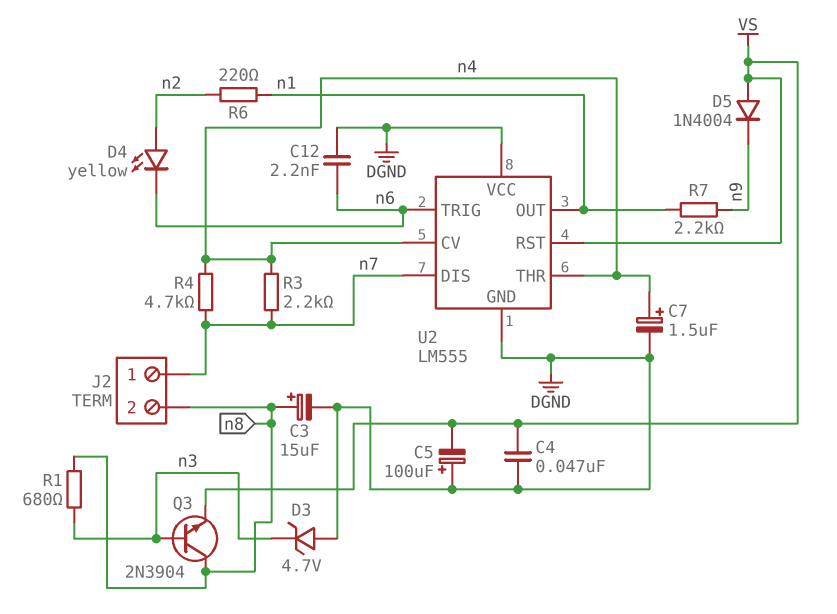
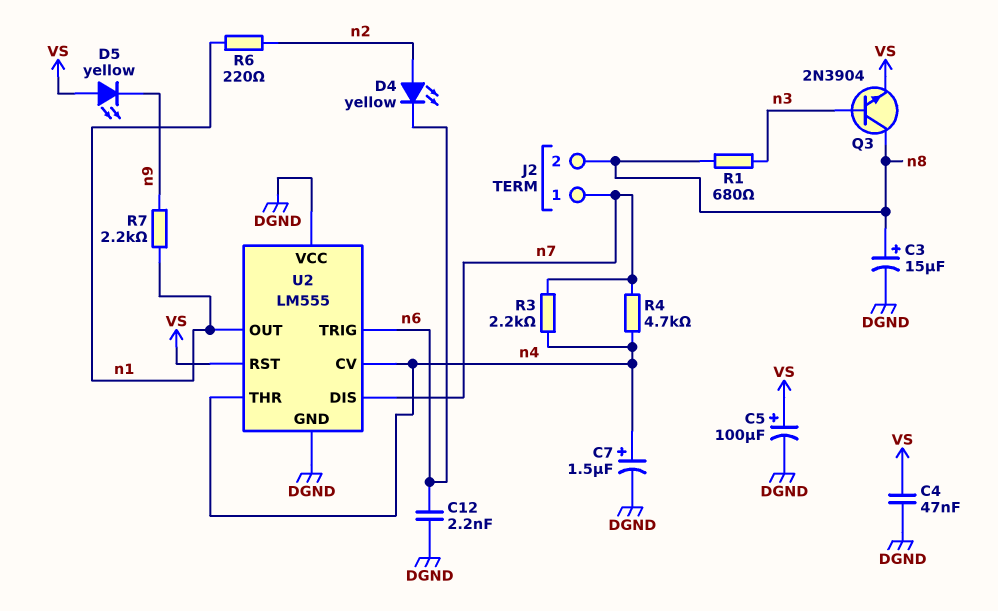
C5: 100uF (plus DGND, minus VS) -> 100uF (plus VS, minus DGND)
D3: zener 4.7V (A DGND, K n3) -> none
D5: diode 1N4004 (A VS, K n9) -> LED yellow (A VS, K n9)

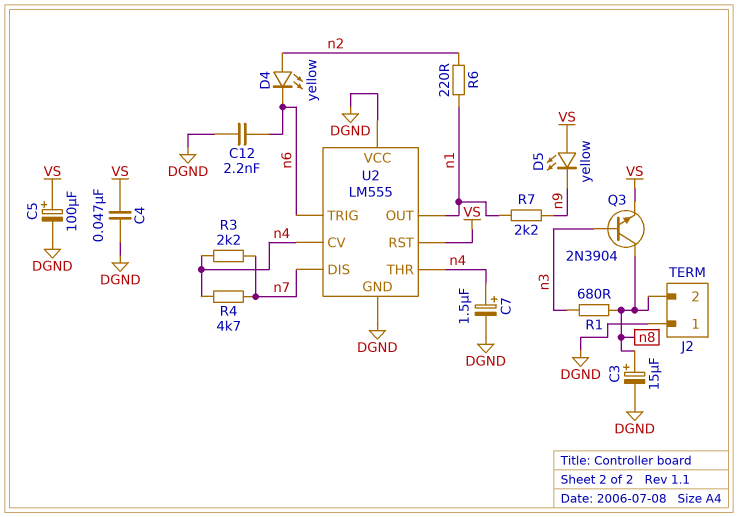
J2 pin 1: n7 -> DGND

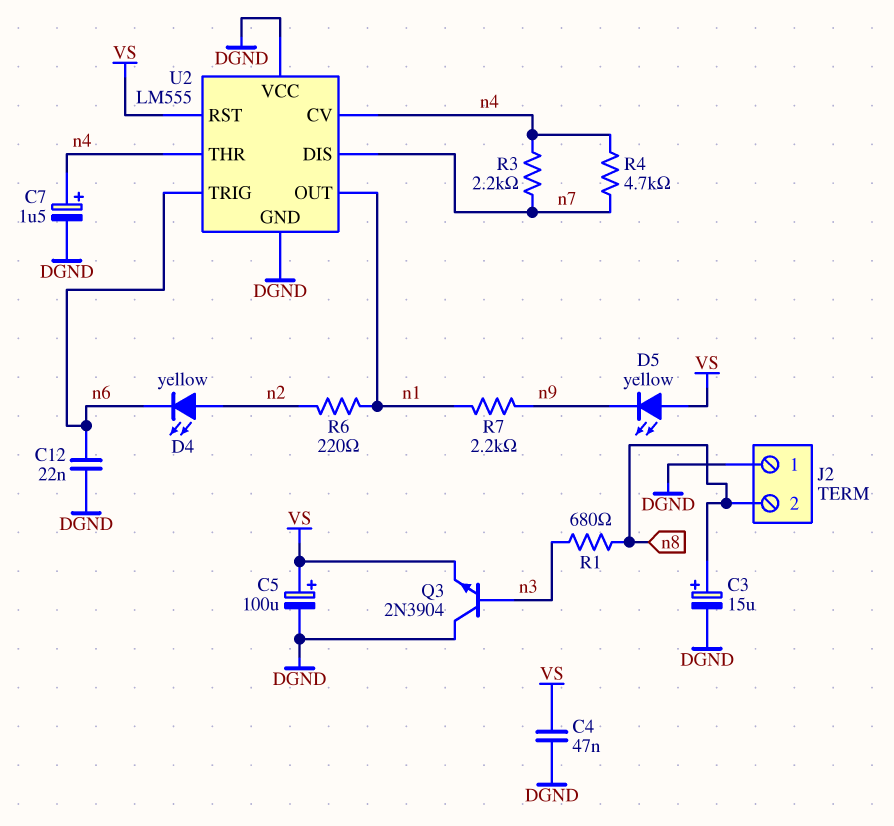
C12: 2.2nF (DGND, n6) -> 22nF (DGND, n6)
Q3: NPN 2N3904 (B n3, C n8, E VS) -> NPN 2N3904 (B n3, C DGND, E VS)

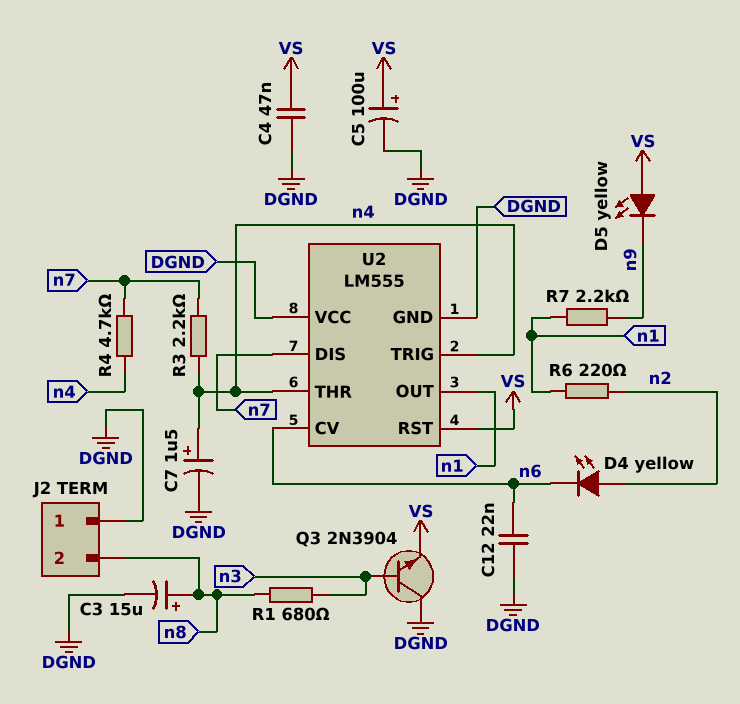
U2 pin CV: n4 -> n6
U2 pin TRIG: n6 -> n4

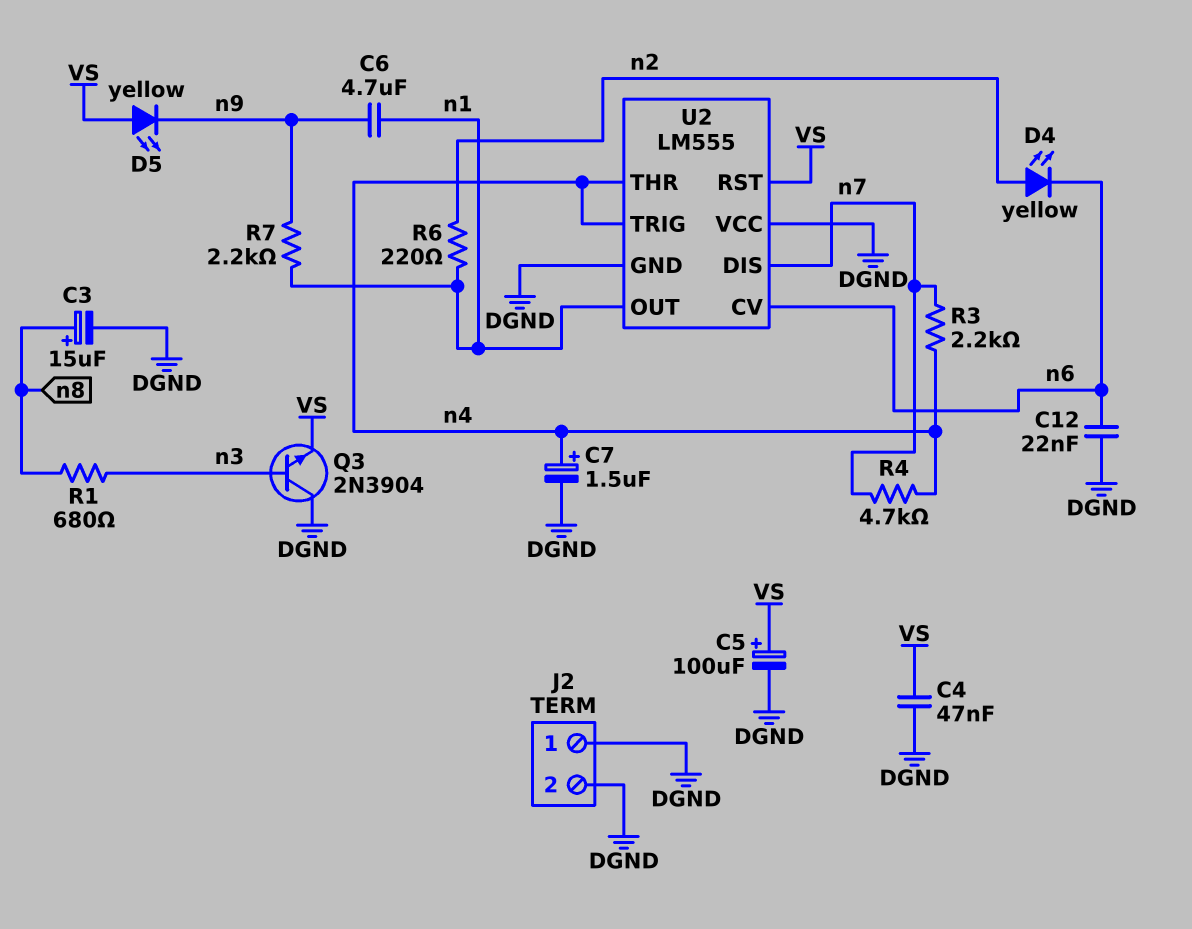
C6: none -> 4.7uF (n1, n9)
J2 pin 2: n8 -> DGND

